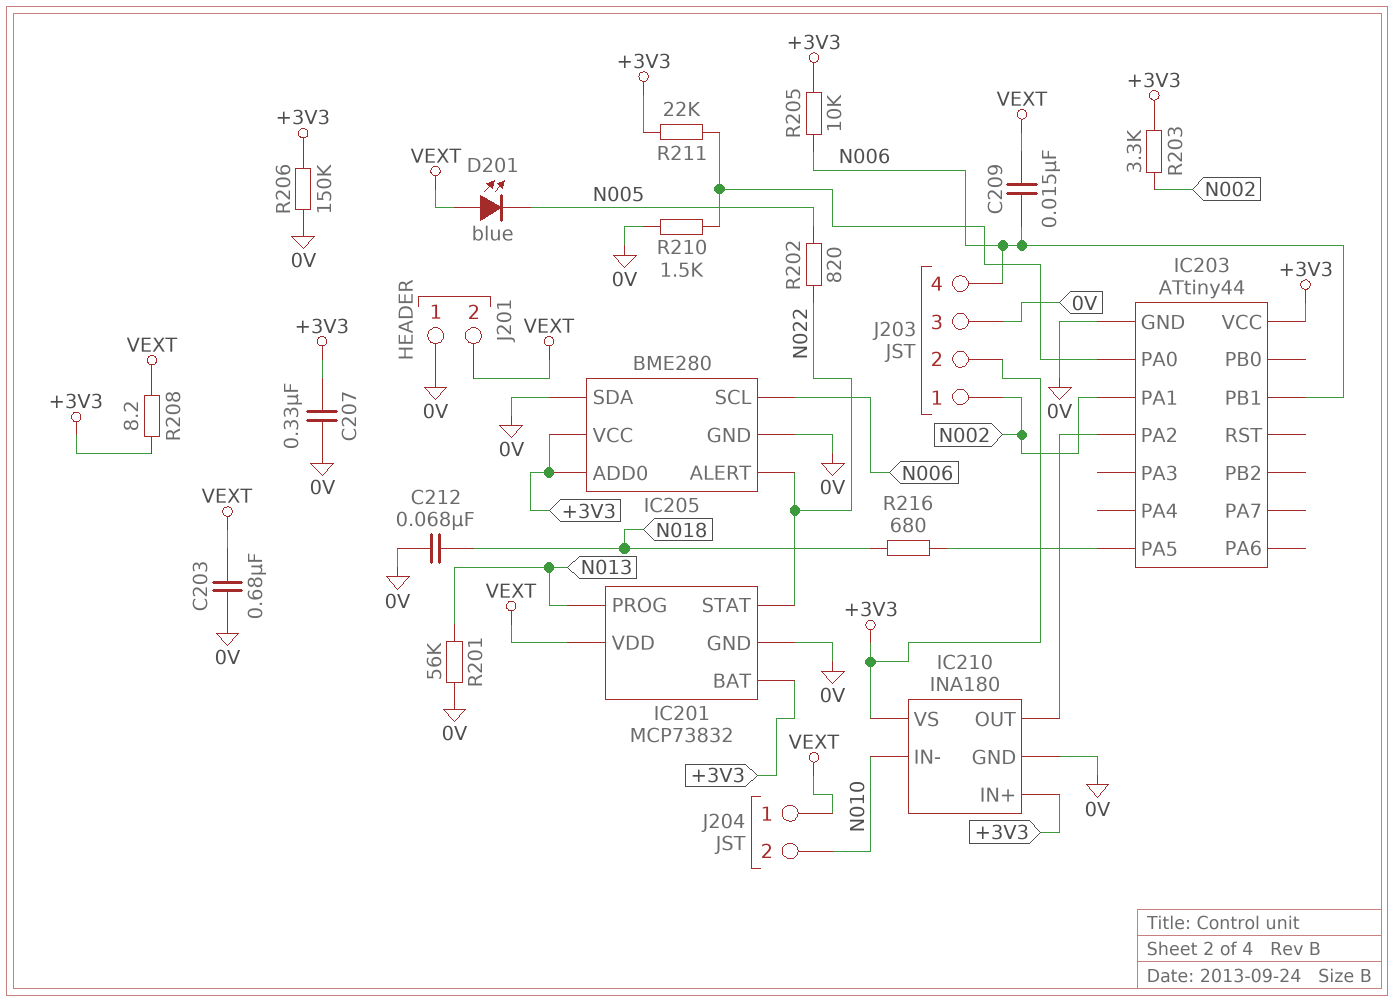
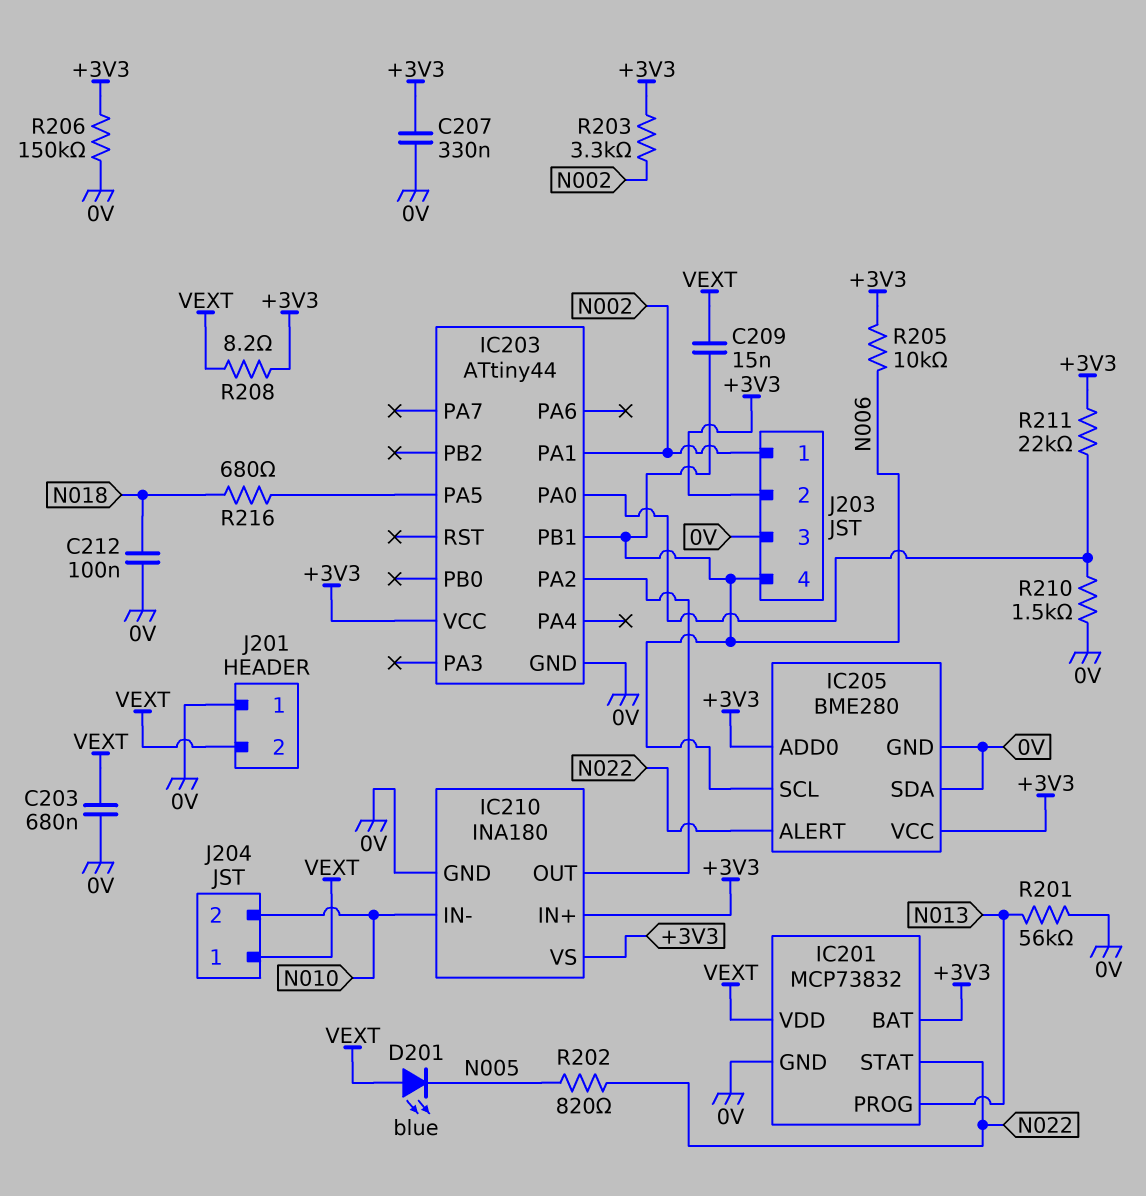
C212: 68nF (0V, N018) -> 100nF (0V, N018)

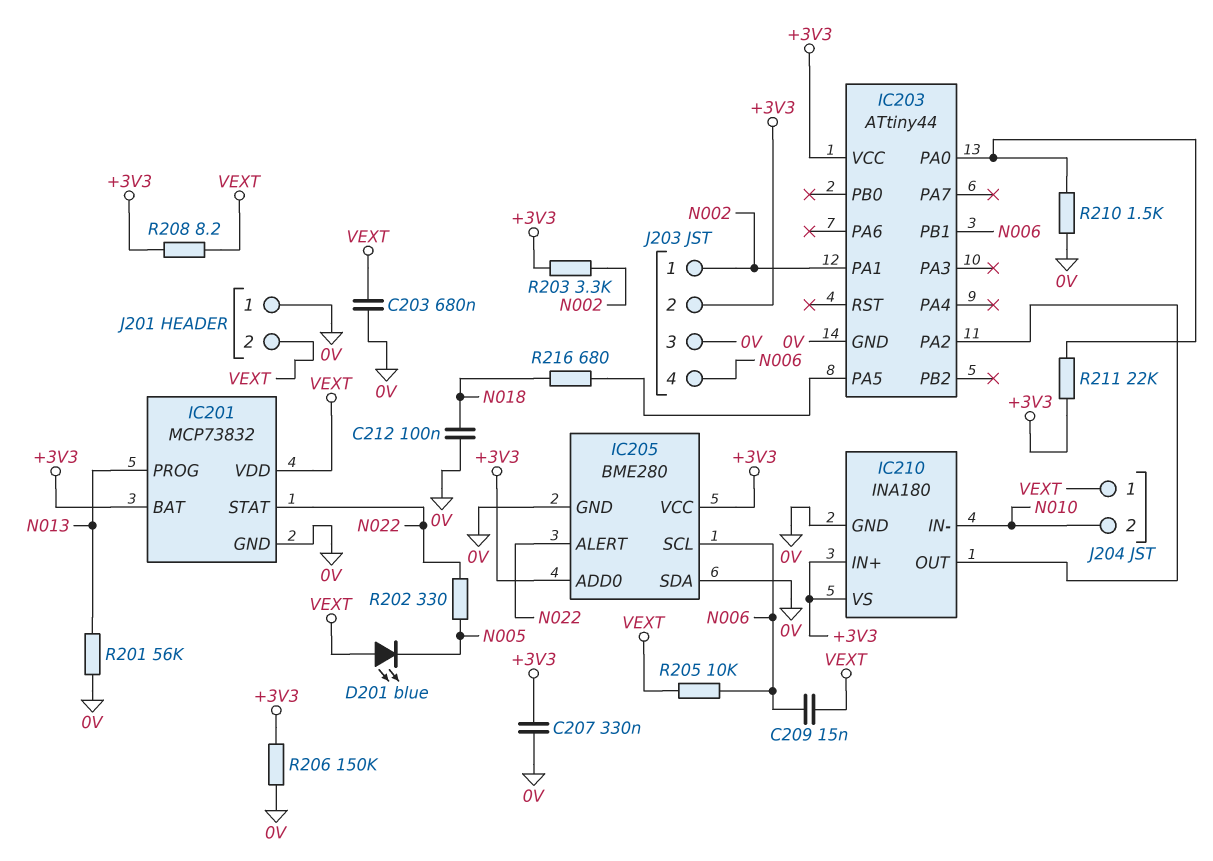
R202: 820 (N005, N022) -> 330 (N005, N022)
R205: 10k (+3V3, N006) -> 10k (N006, VEXT)

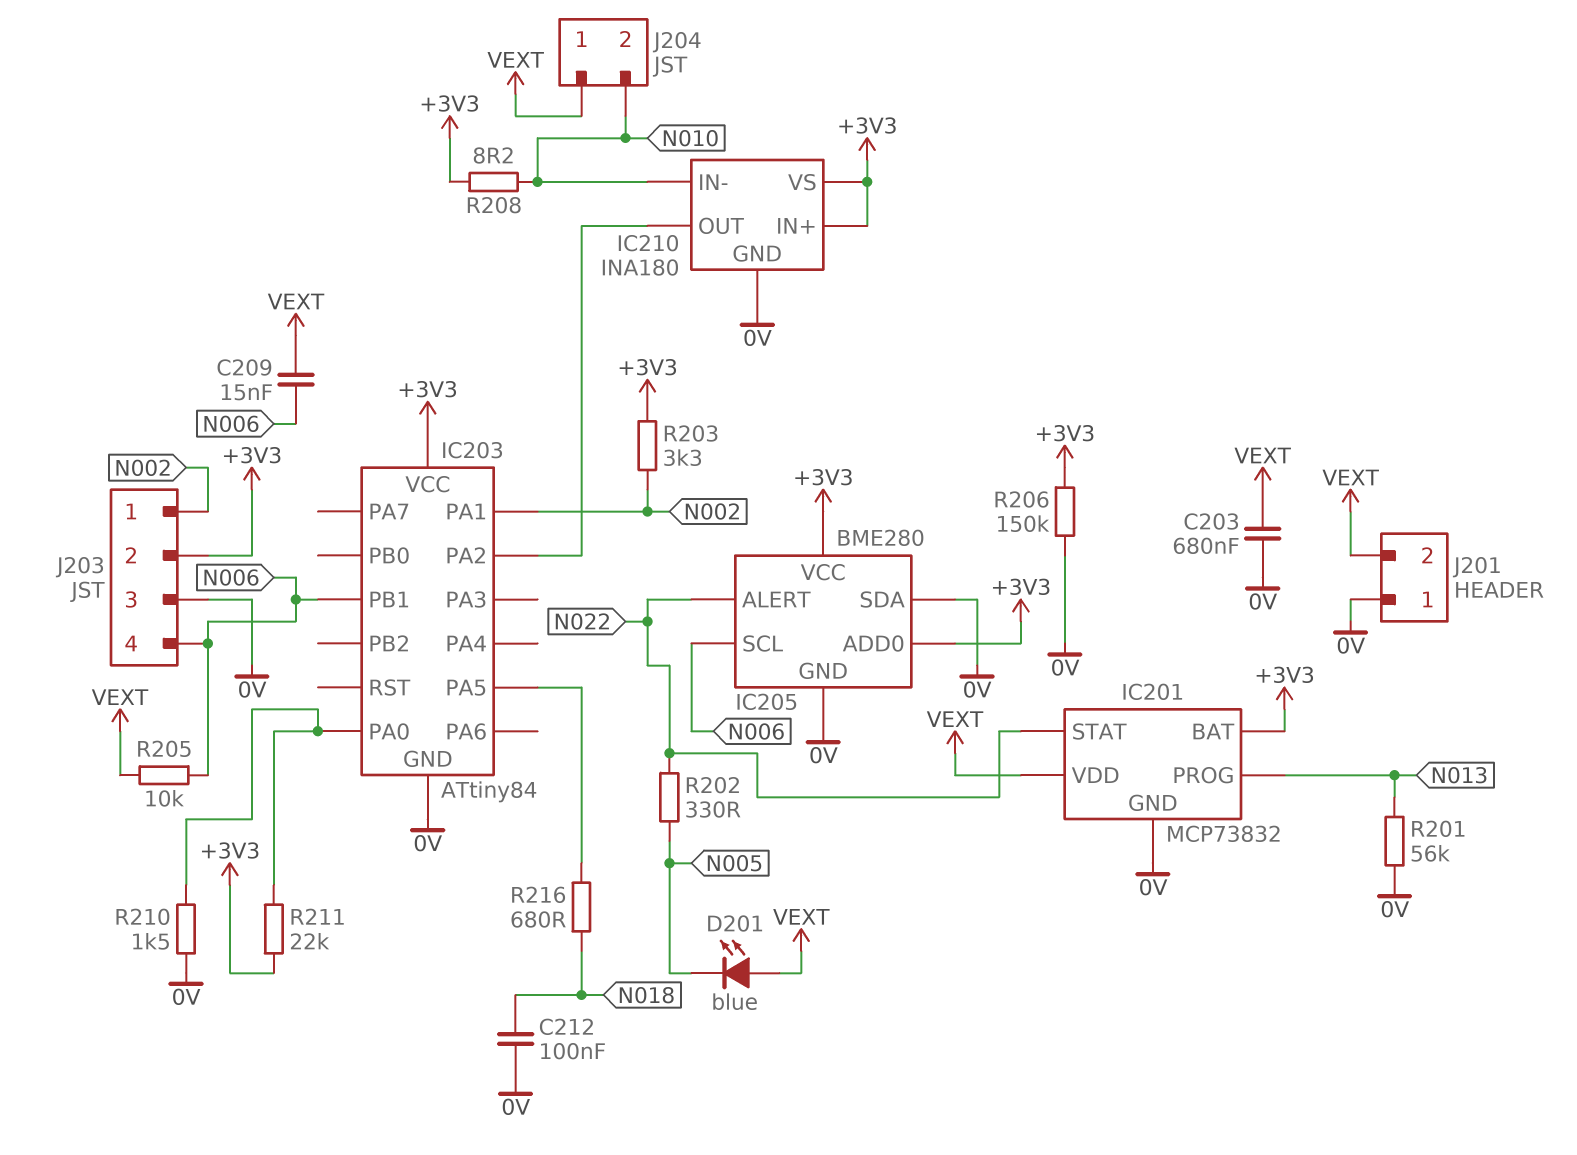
C207: 330nF (+3V3, 0V) -> none
IC203: ATtiny44 -> ATtiny84
R208: 8.2 (+3V3, VEXT) -> 8.2 (+3V3, N010)

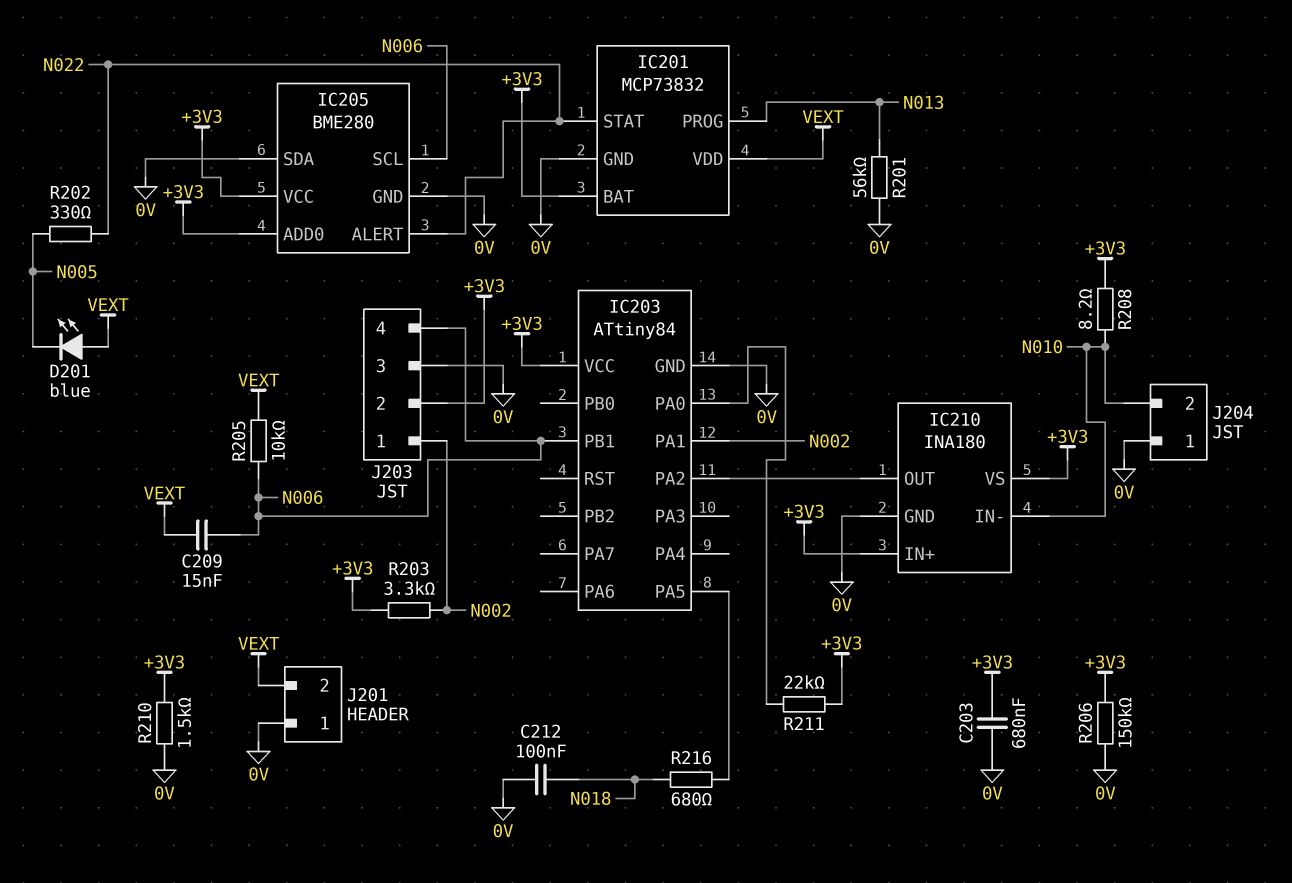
C203: 680nF (0V, VEXT) -> 680nF (+3V3, 0V)
J204 pin 1: VEXT -> 0V
R210: 1.5k (0V, IC203/PA0) -> 1.5k (+3V3, 0V)

